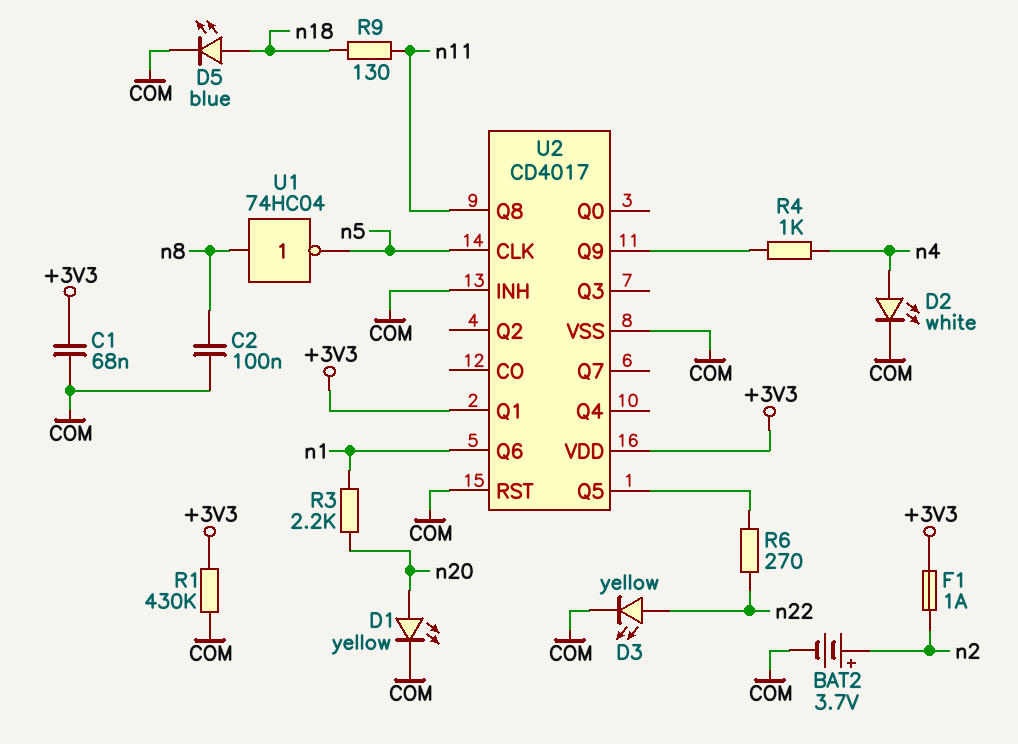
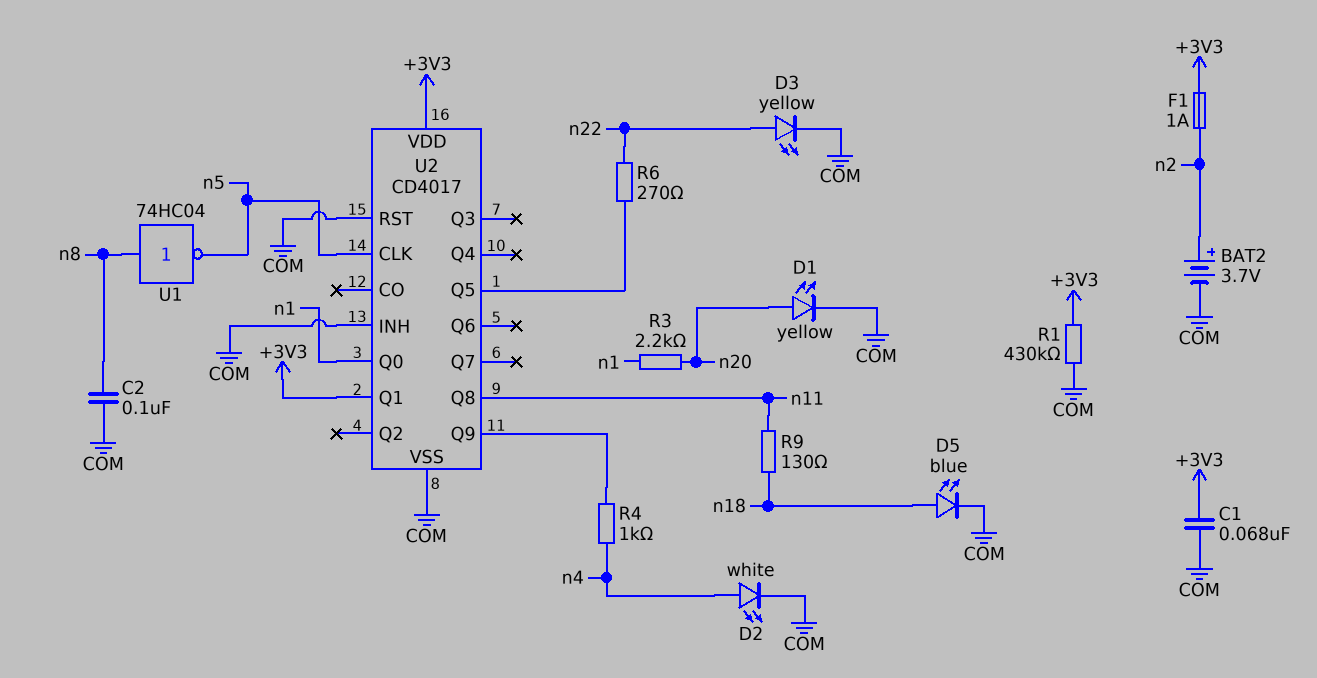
U2 pin Q0: none -> n1
U2 pin Q6: n1 -> none

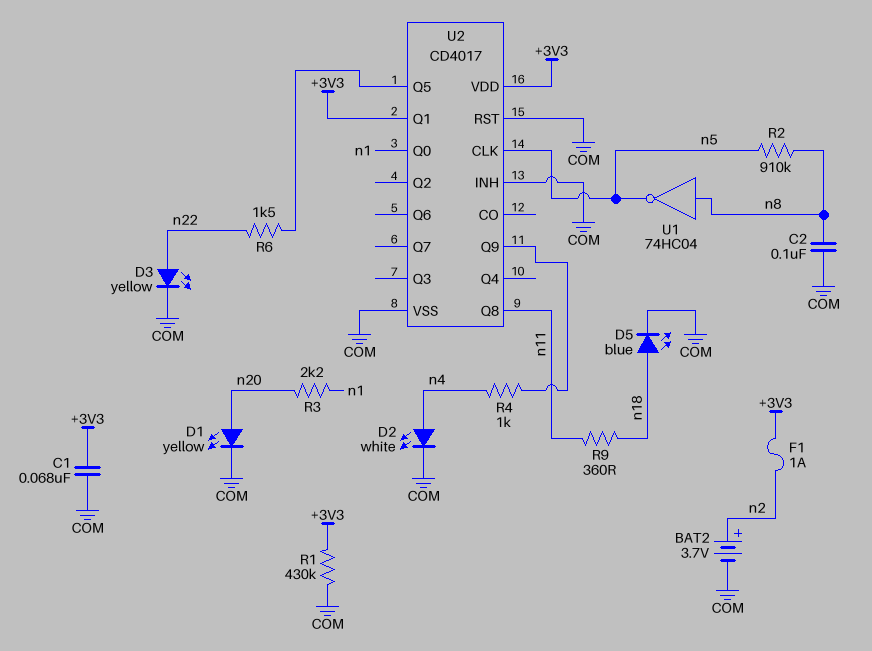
R2: none -> 910k (n5, n8)
R6: 270 (U2/Q5, n22) -> 1.5k (U2/Q5, n22)
R9: 130 (n11, n18) -> 360 (n11, n18)

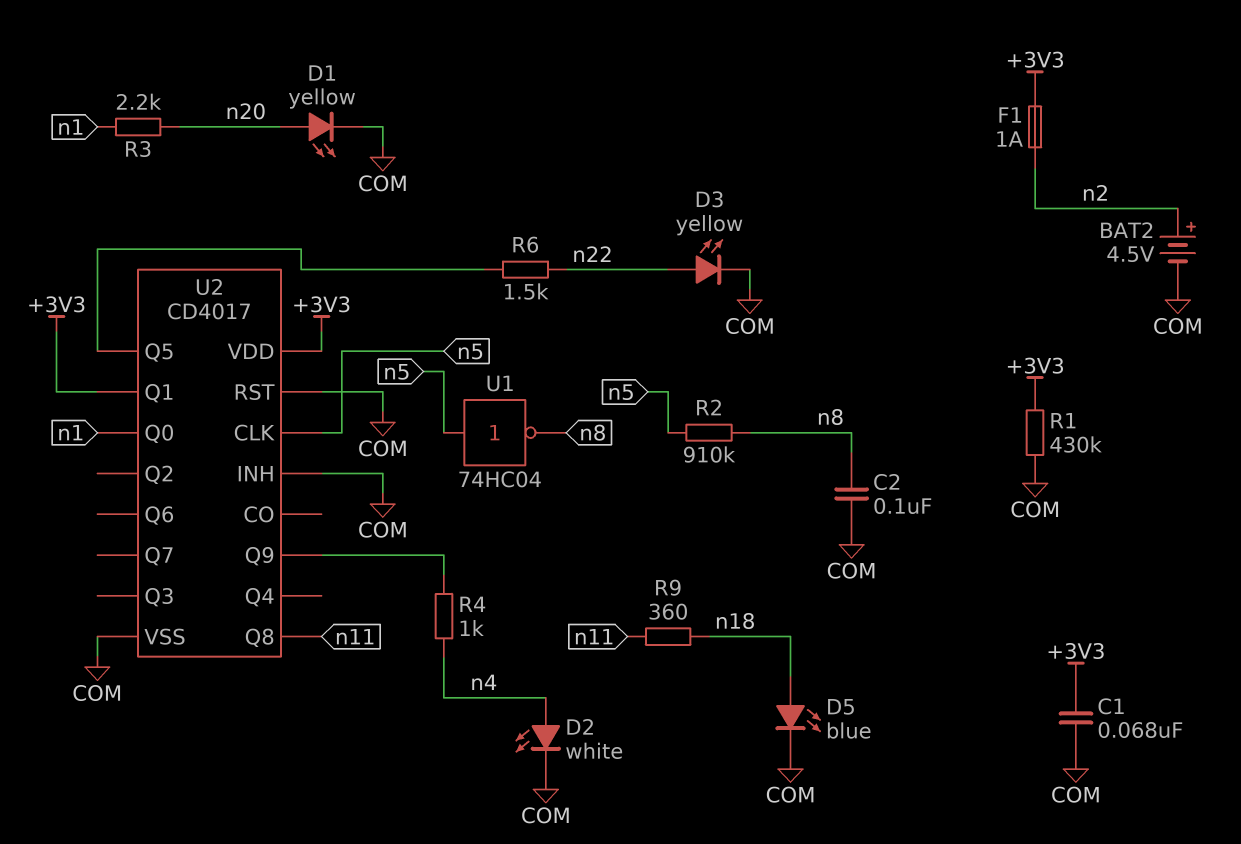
BAT2: 3.7V (plus n2, minus COM) -> 4.5V (plus n2, minus COM)
U1: NOT 74HC04 (in n8, out n5) -> NOT 74HC04 (in n5, out n8)

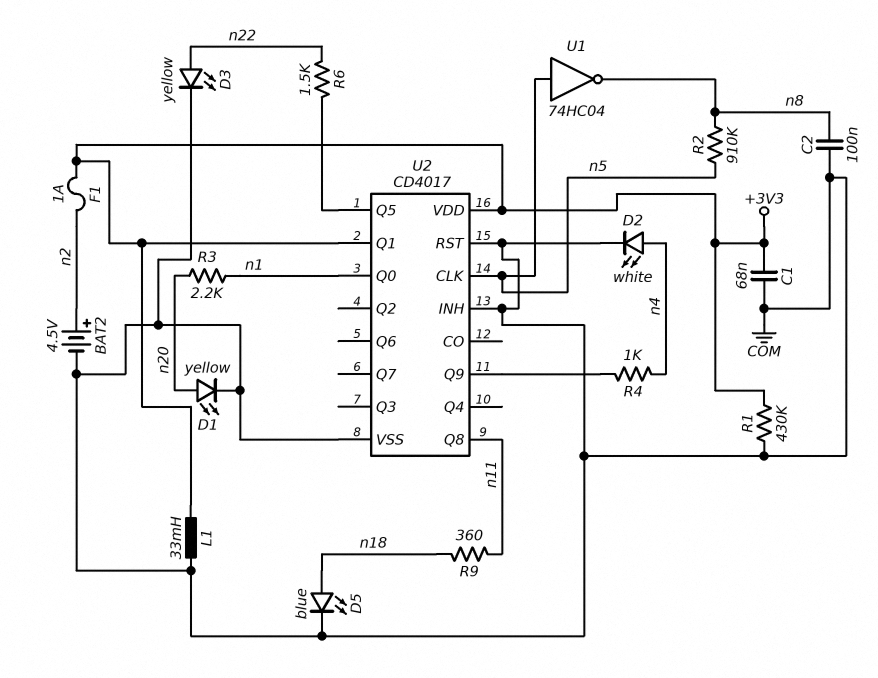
L1: none -> 33mH (+3V3, COM)

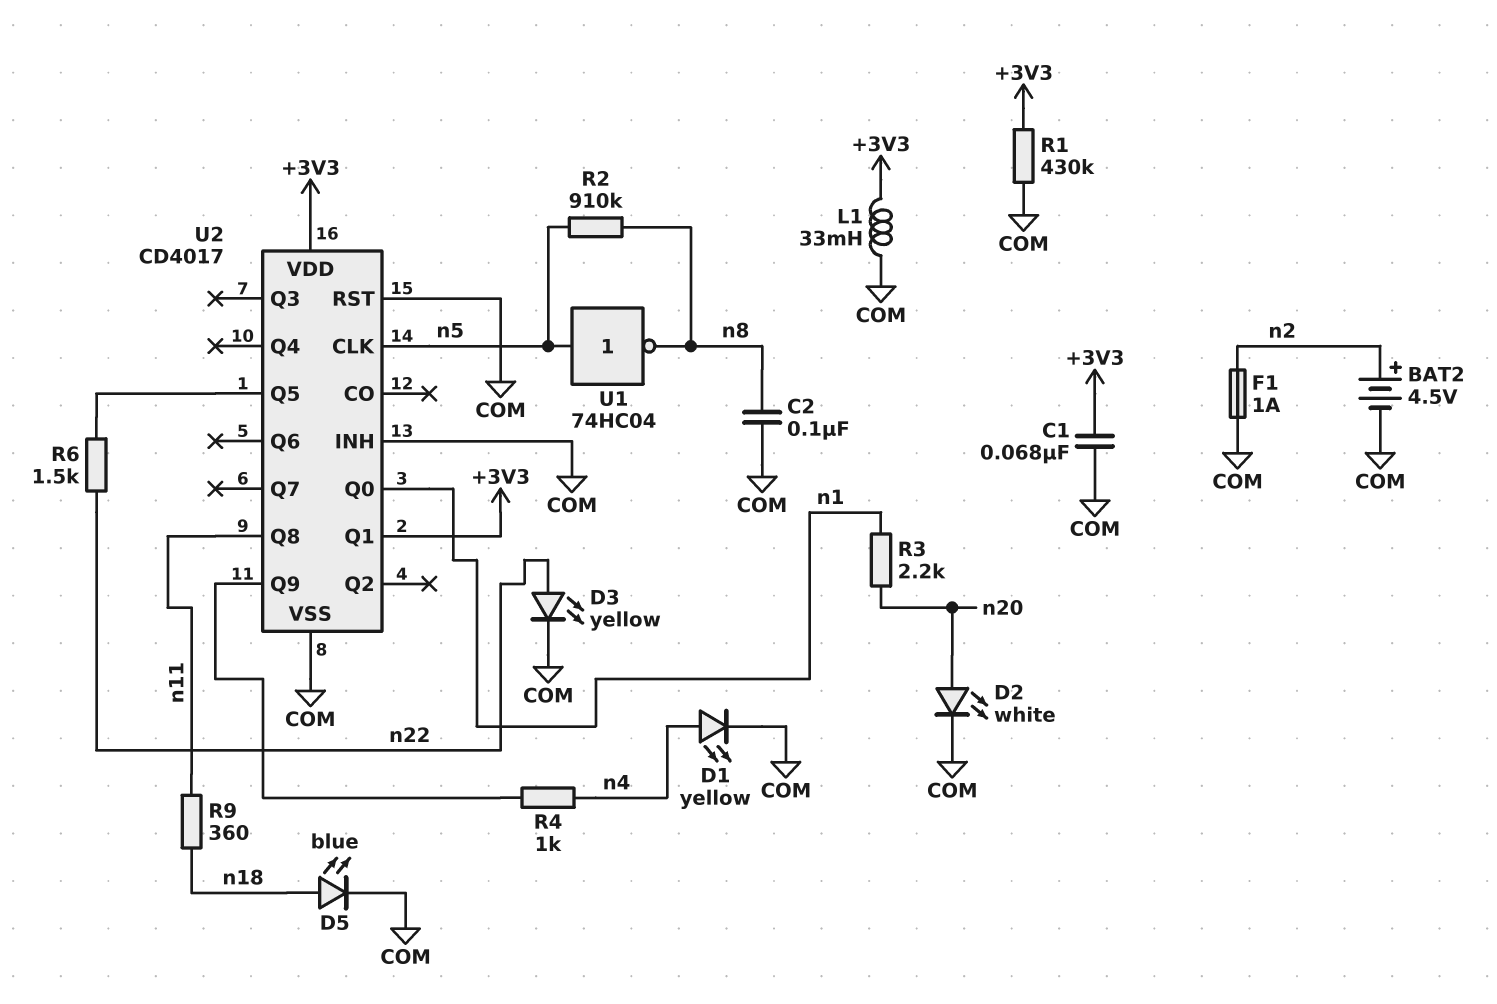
D1: LED yellow (A n20, K COM) -> LED yellow (A n4, K COM)
D2: LED white (A n4, K COM) -> LED white (A n20, K COM)
F1: 1A (+3V3, n2) -> 1A (COM, n2)

